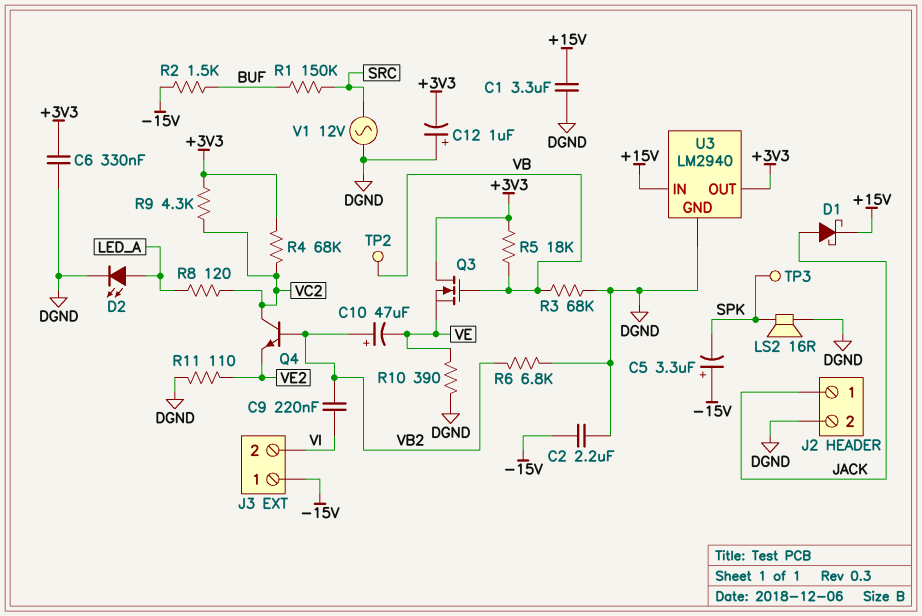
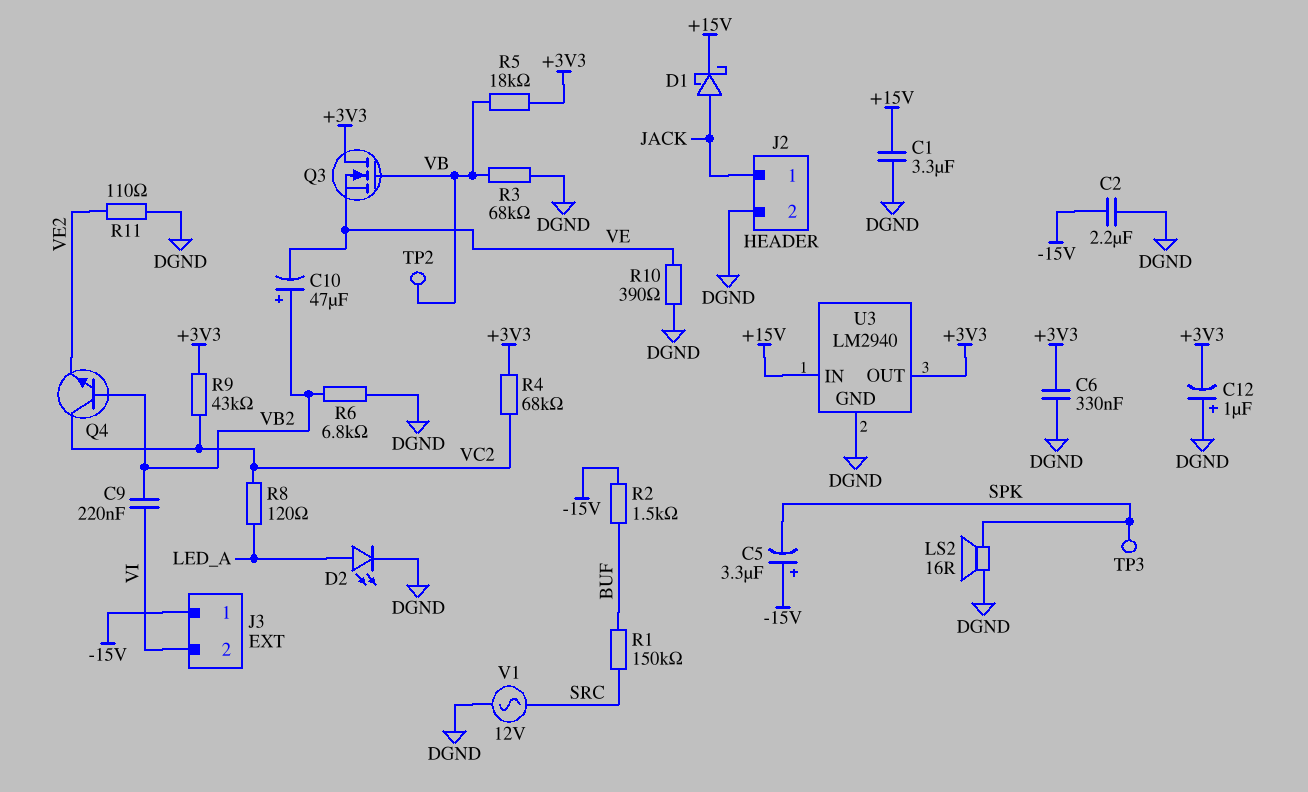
R9: 4.3k (+3V3, VC2) -> 43k (+3V3, VC2)

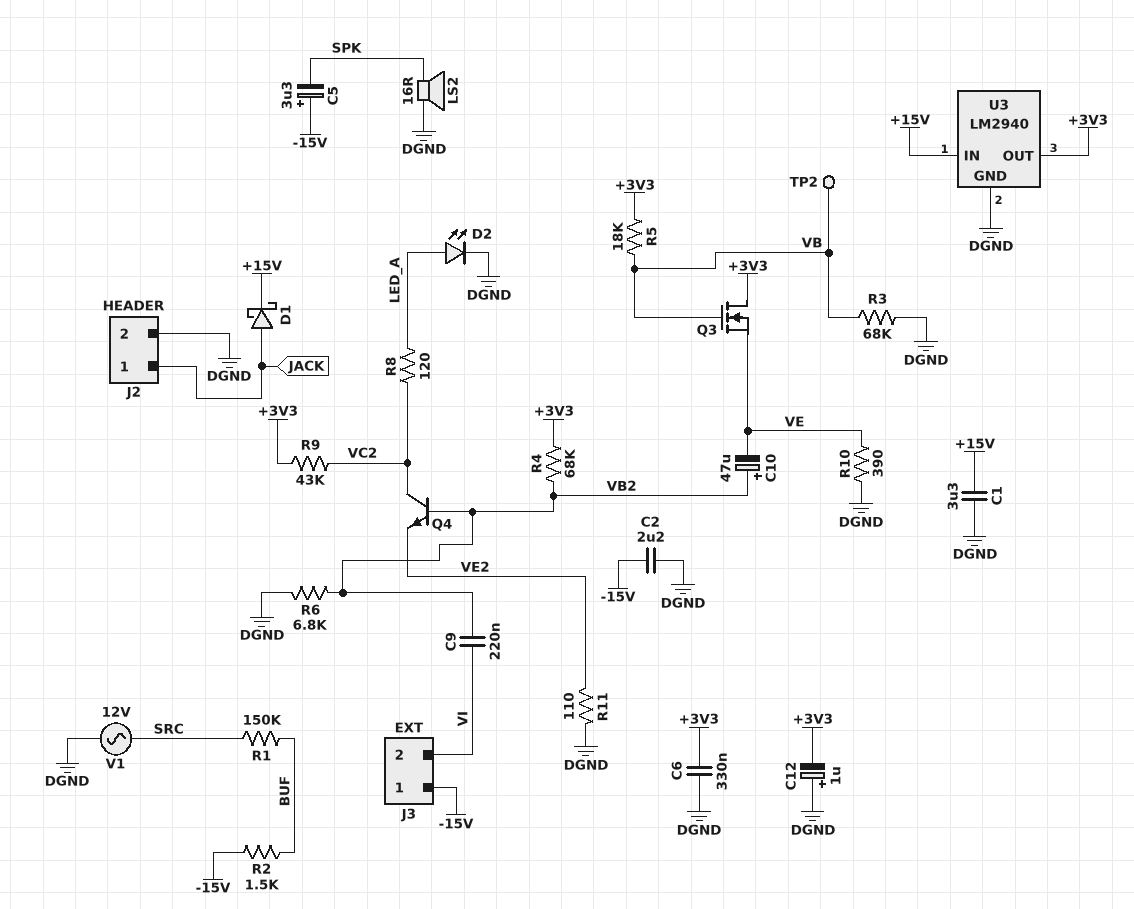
R4: 68k (+3V3, VC2) -> 68k (+3V3, VB2)
TP3: test point (SPK) -> none

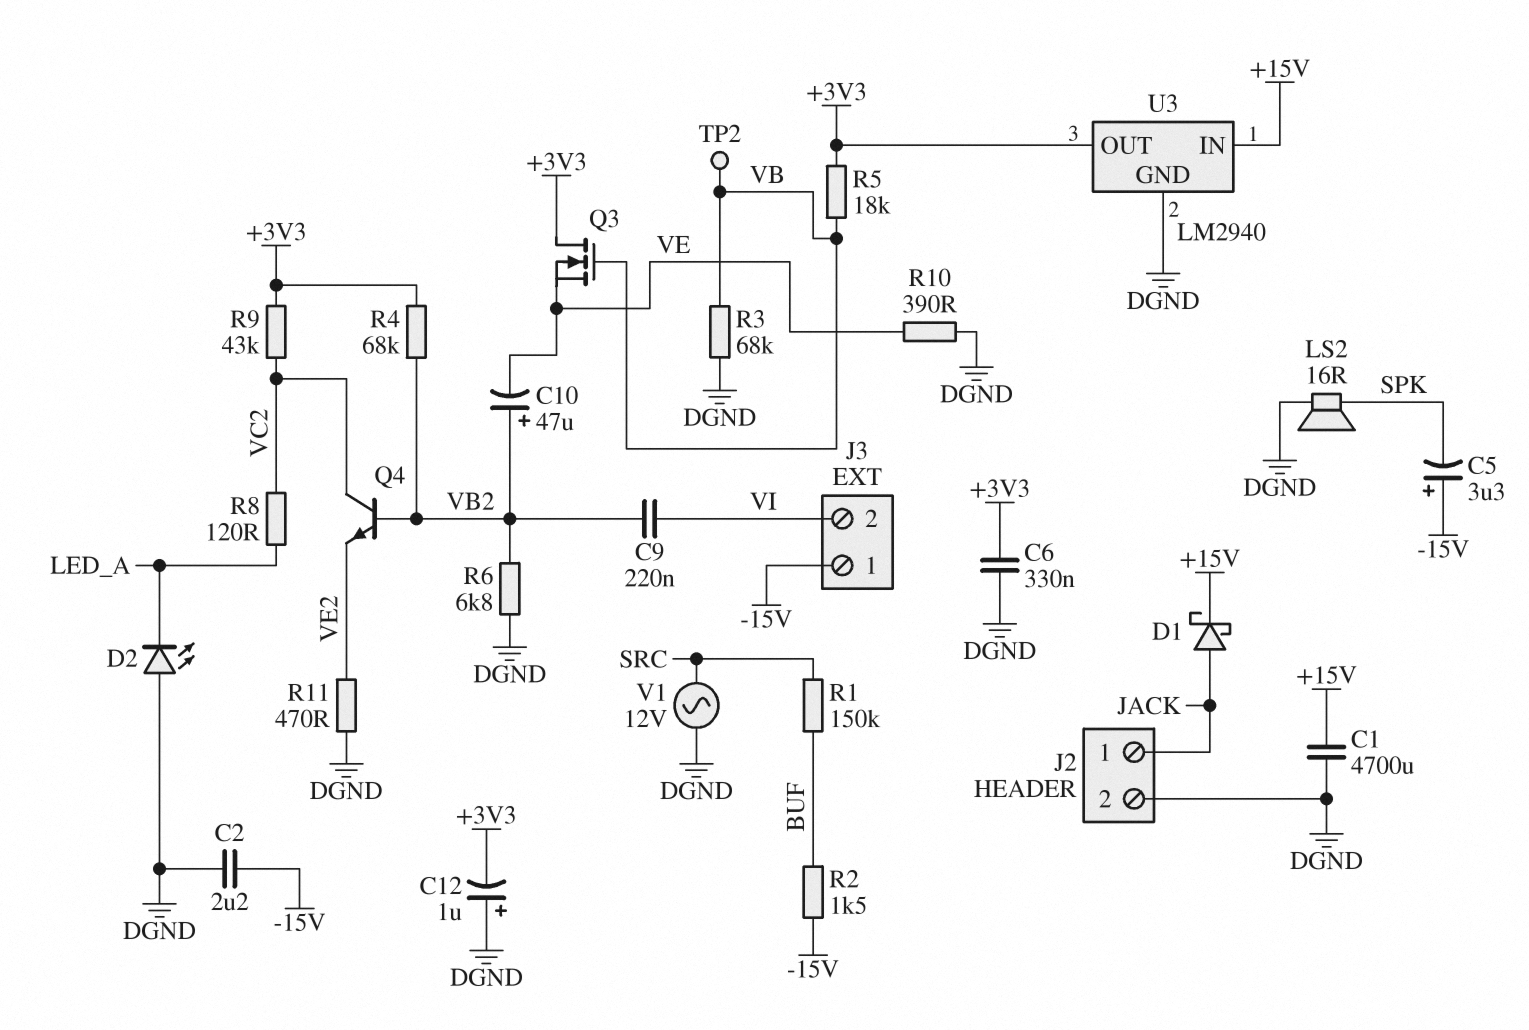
C1: 3.3uF (+15V, DGND) -> 4700uF (+15V, DGND)
D2: LED (A LED_A, K DGND) -> LED (A DGND, K LED_A)
R11: 110 (DGND, VE2) -> 470 (DGND, VE2)

